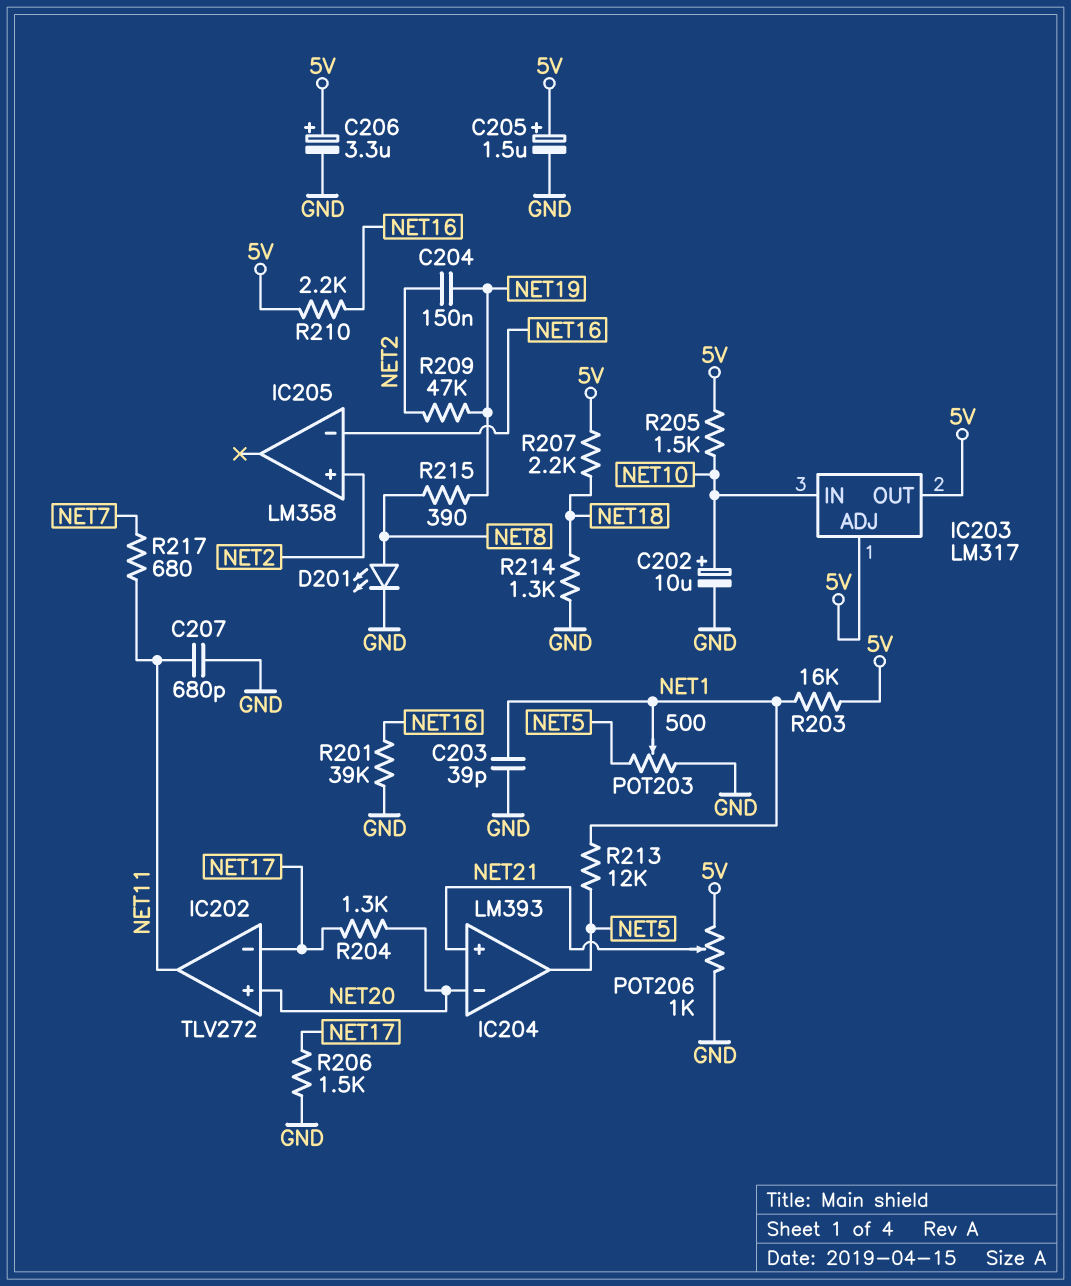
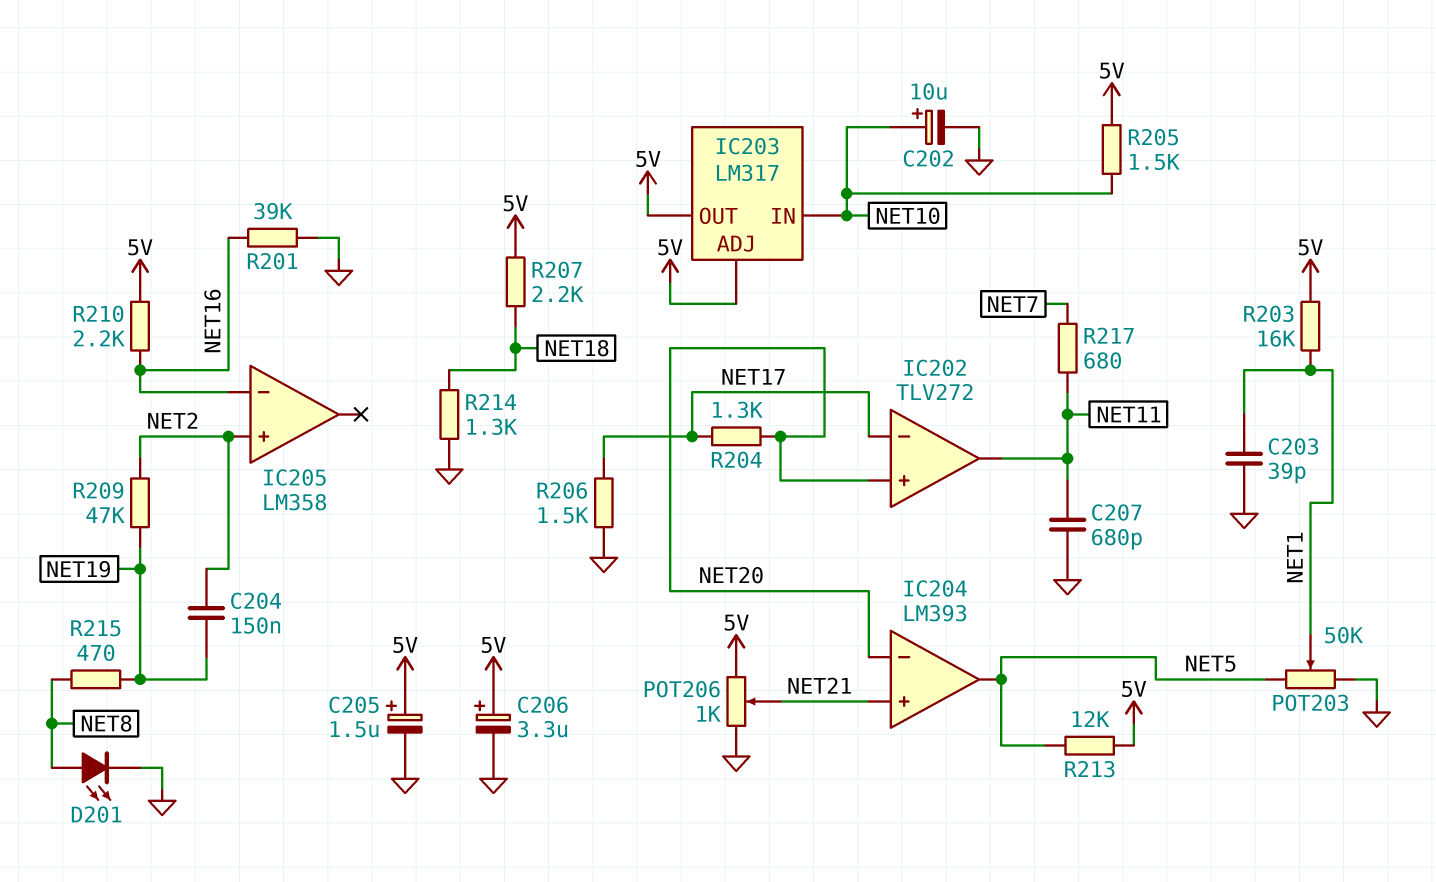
POT203: 500 (GND, NET5, wiper NET1) -> 50k (GND, NET5, wiper NET1)
R213: 12k (NET1, NET5) -> 12k (5V, NET5)
R215: 390 (NET8, NET19) -> 470 (NET8, NET19)

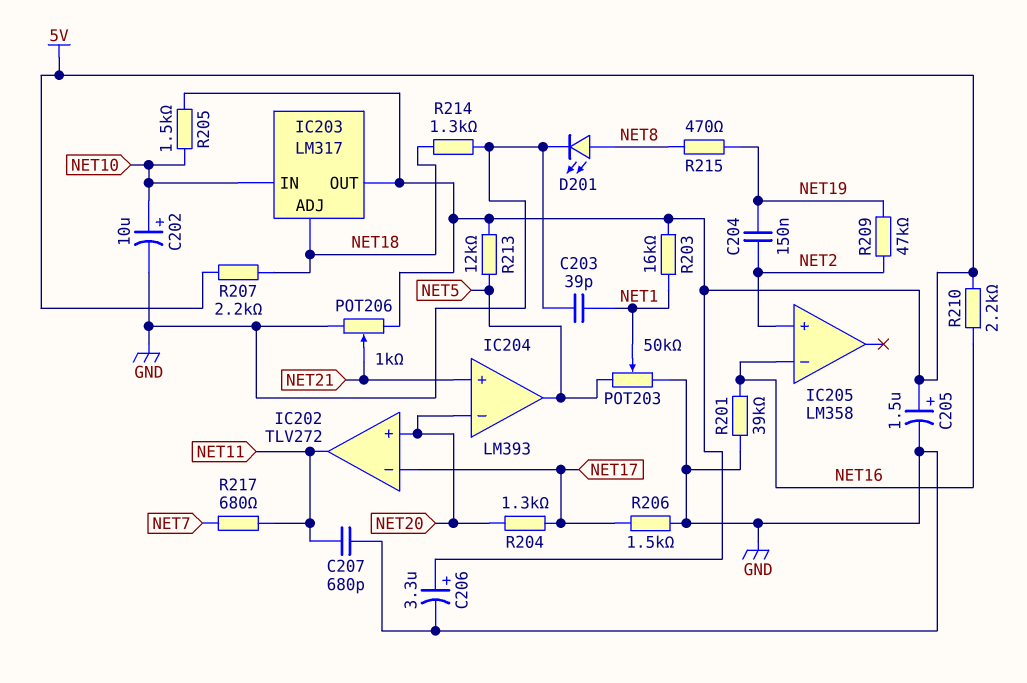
IC203 pin ADJ: 5V -> NET18

